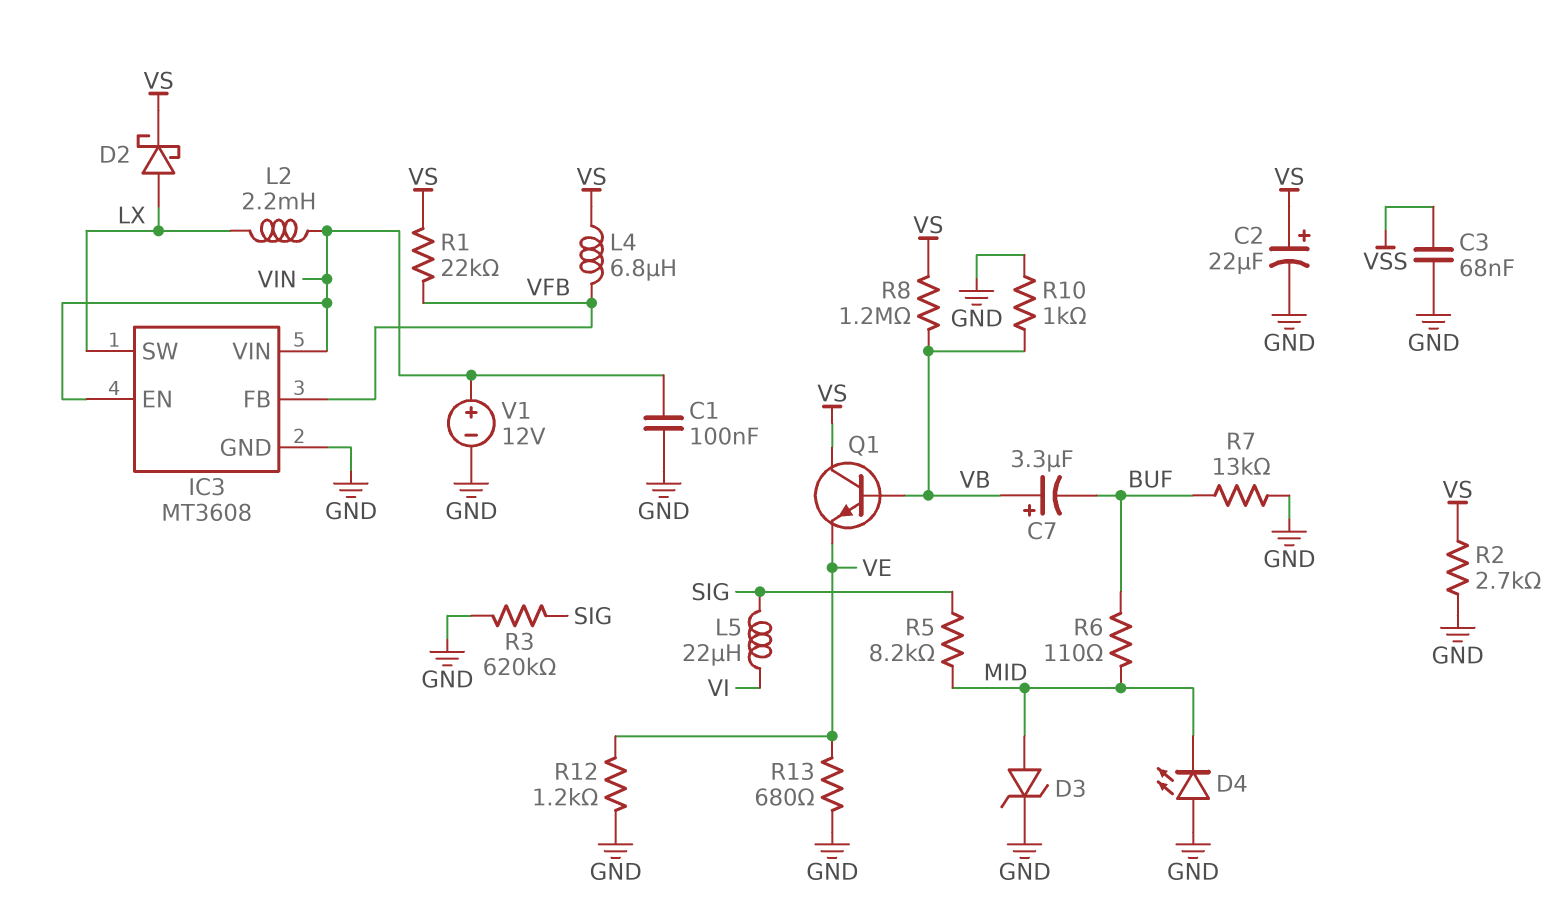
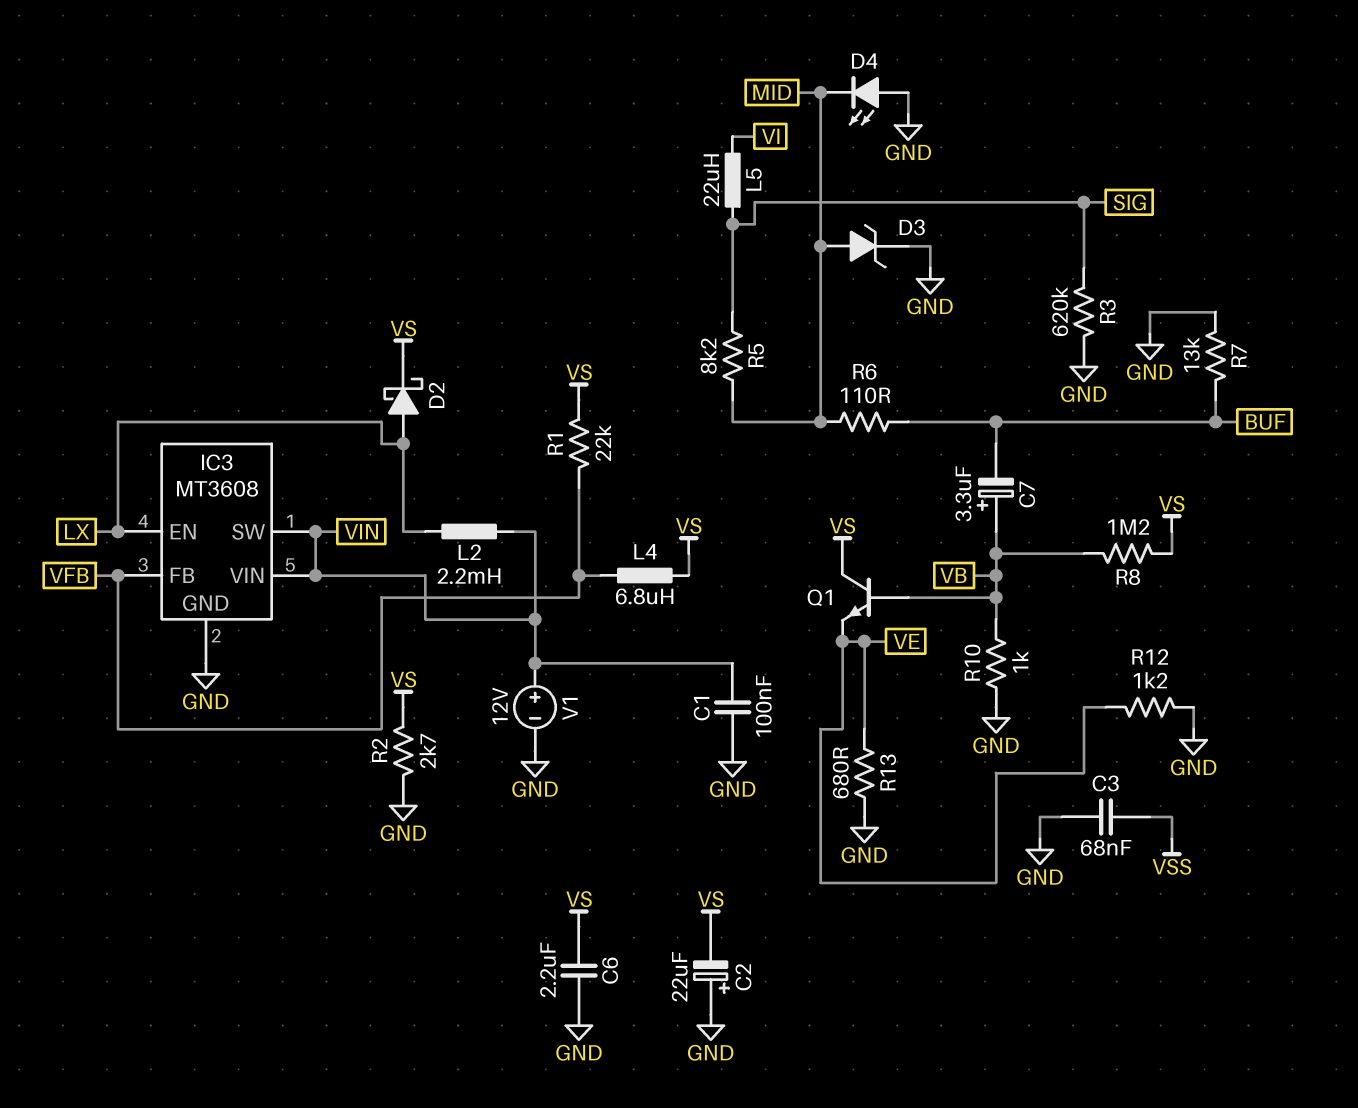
C2: 22uF (plus VS, minus GND) -> 22uF (plus GND, minus VS)
C6: none -> 2.2uF (GND, VS)
IC3 pin EN: VIN -> LX
IC3 pin SW: LX -> VIN

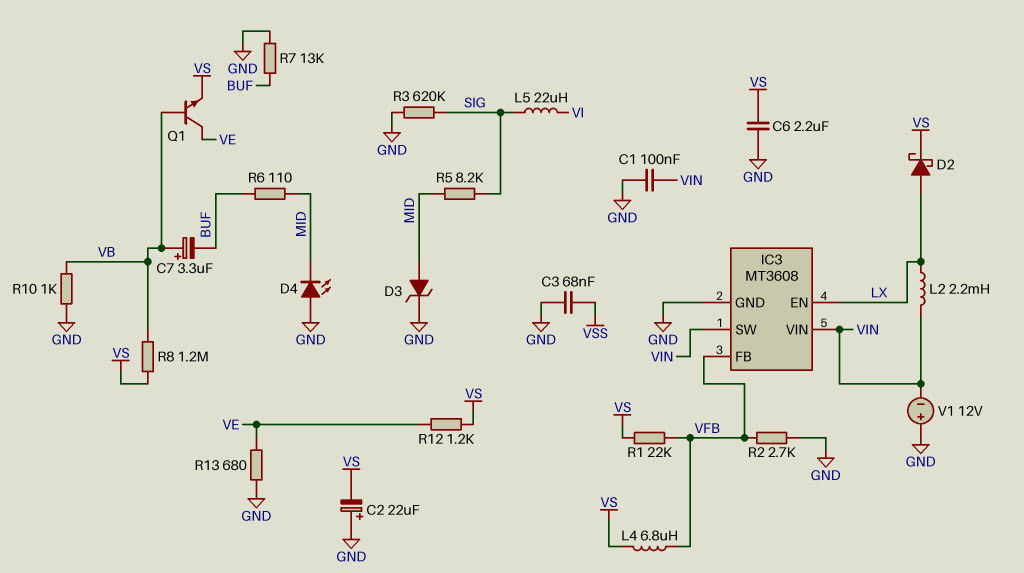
Q1: NPN (B VB, C VS, E VE) -> NPN (B VB, C VE, E VS)
R2: 2.7k (GND, VS) -> 2.7k (GND, VFB)
R12: 1.2k (GND, VE) -> 1.2k (VE, VS)
V1: 12V (plus VIN, minus GND) -> 12V (plus GND, minus VIN)

